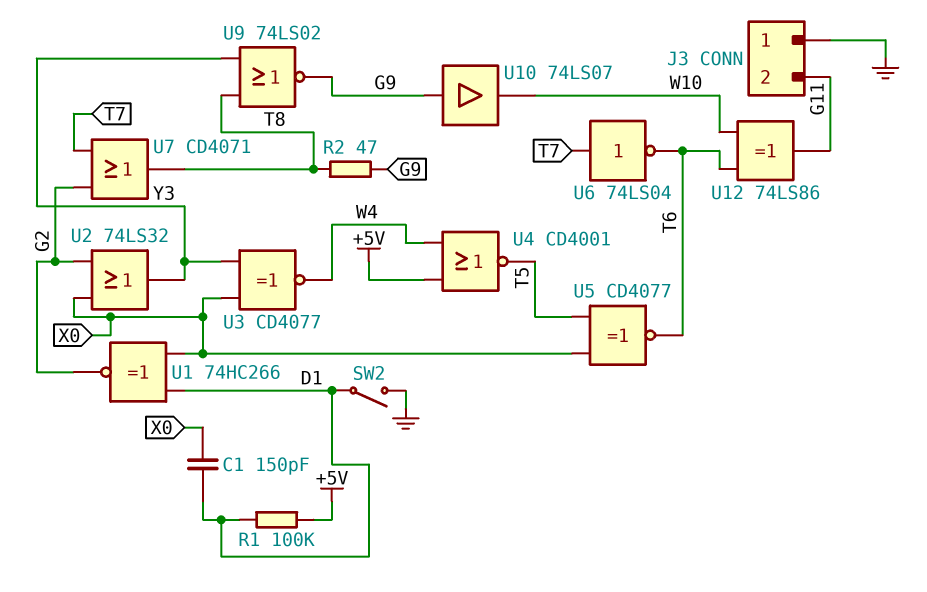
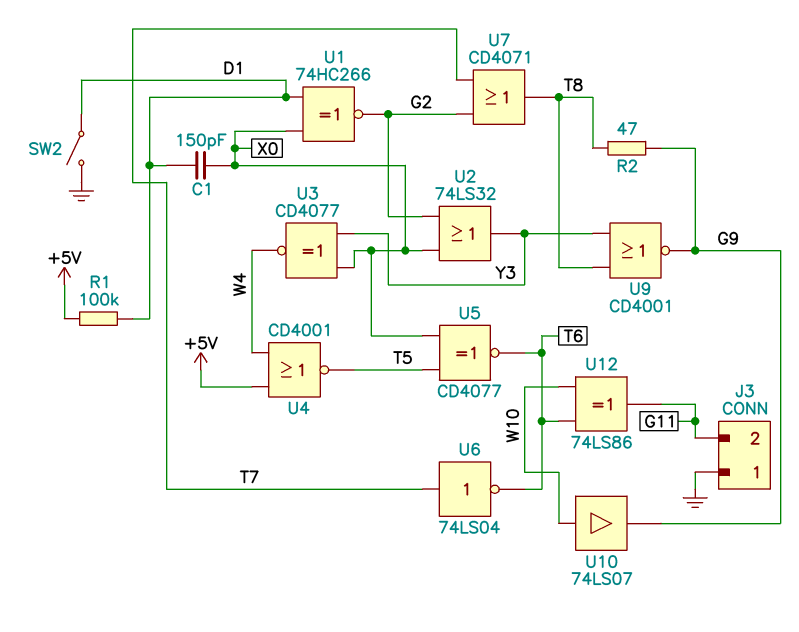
U9: NOR 74LS02 (in T8, in Y3, out G9) -> NOR CD4001 (in T8, in Y3, out G9)
U10: buffer 74LS07 (in G9, out W10) -> buffer 74LS07 (in W10, out G9)

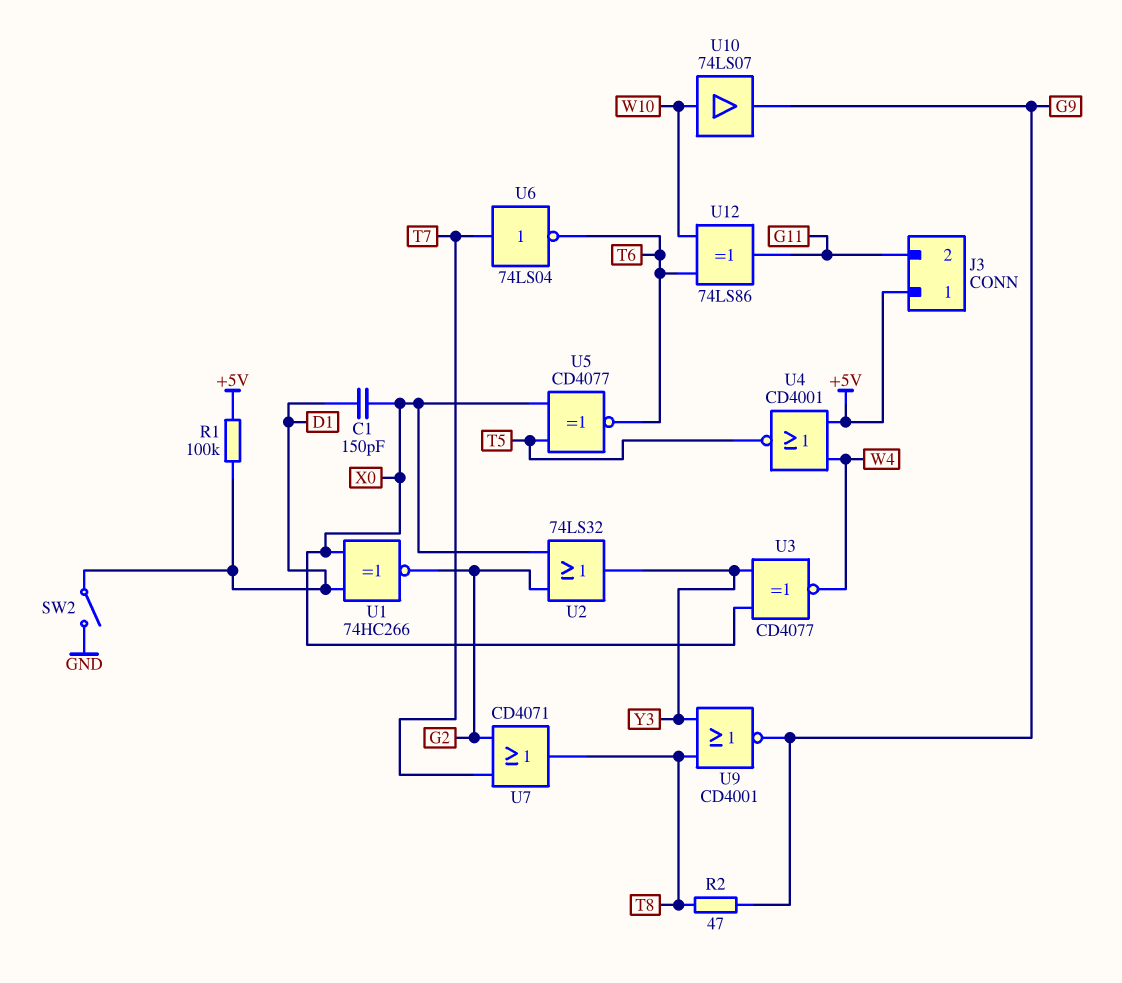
J3 pin 1: GND -> +5V

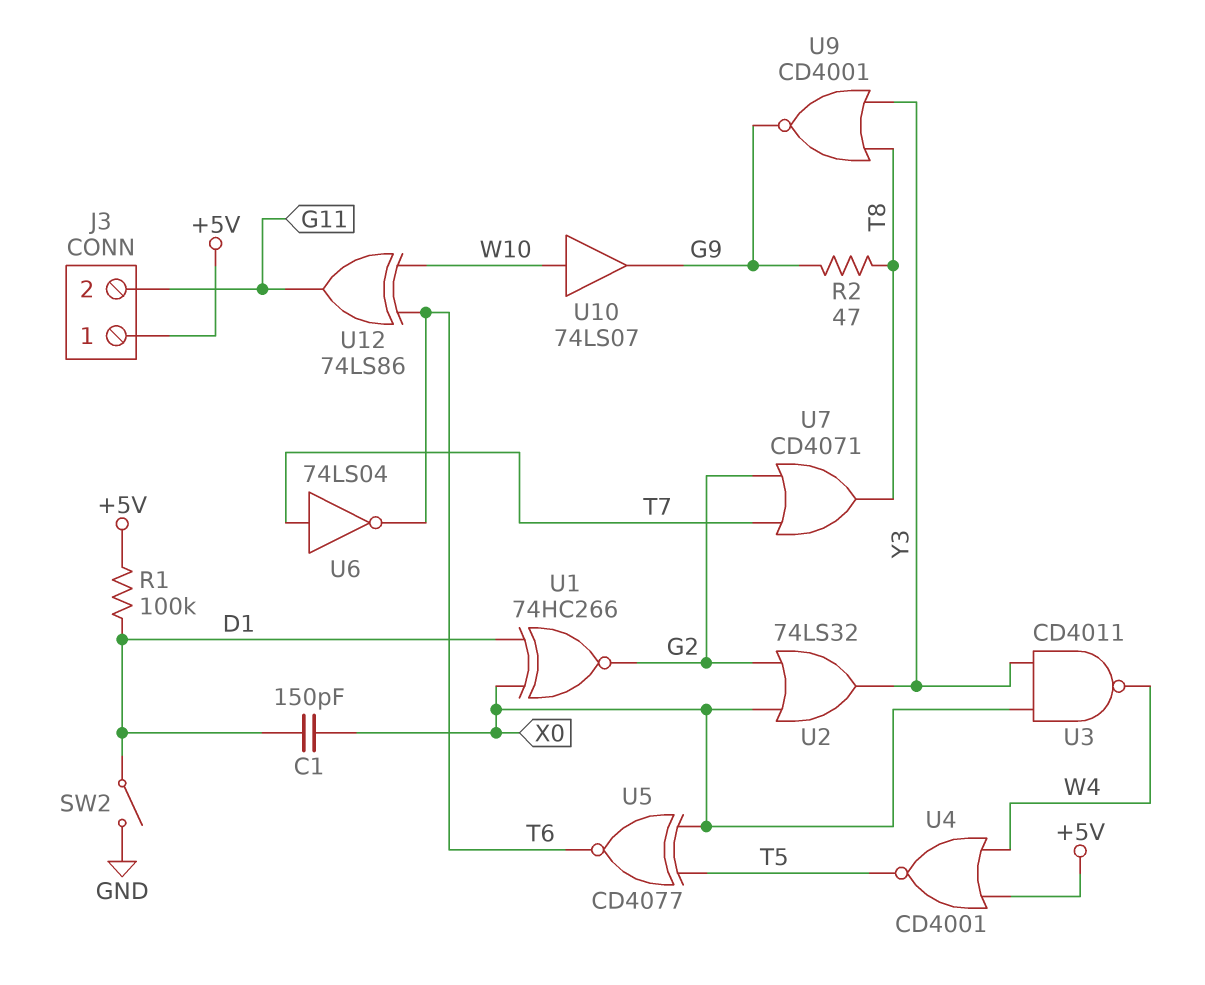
U3: XNOR CD4077 (in X0, in Y3, out W4) -> NAND CD4011 (in X0, in Y3, out W4)

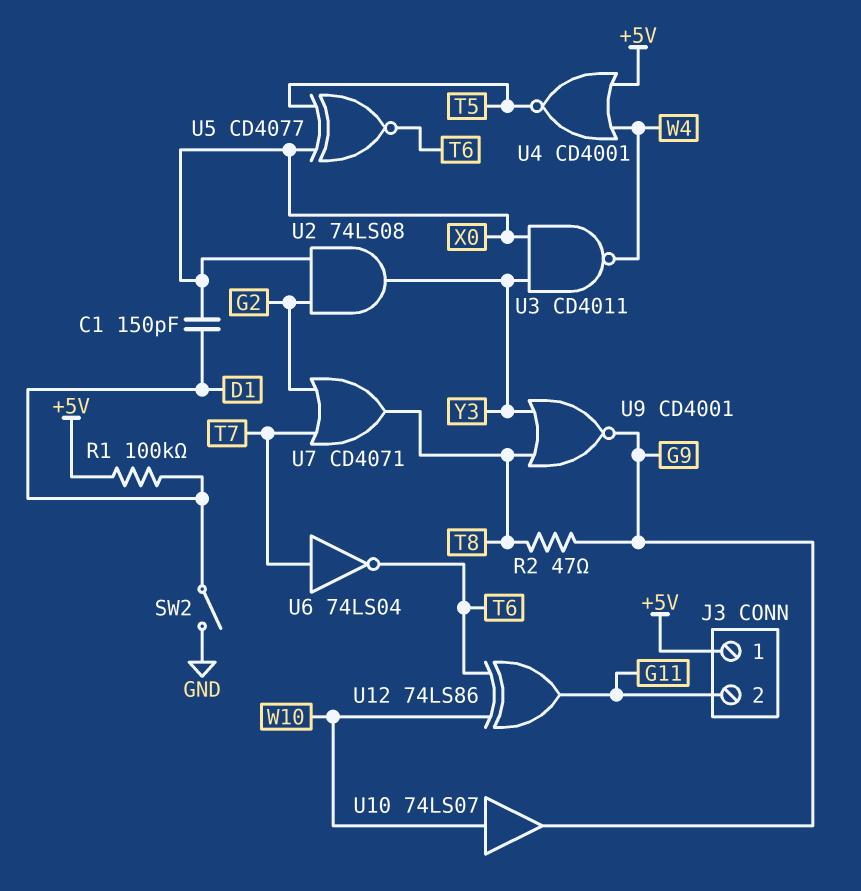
U1: XNOR 74HC266 (in D1, in X0, out G2) -> none
U2: OR 74LS32 (in G2, in X0, out Y3) -> AND 74LS08 (in G2, in X0, out Y3)

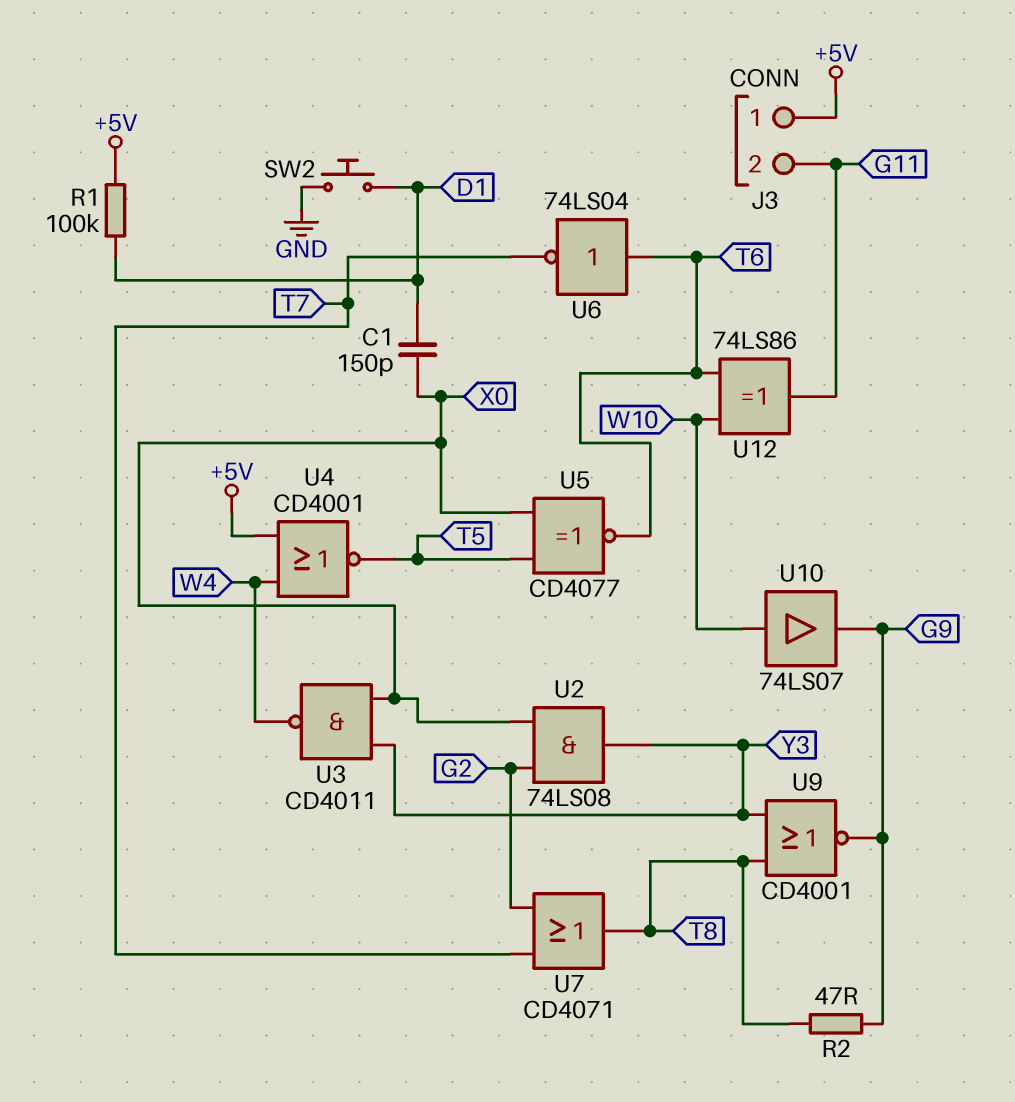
SW2: switch (D1, GND) -> button (D1, GND)
U6: NOT 74LS04 (in T7, out T6) -> NOT 74LS04 (in T6, out T7)

